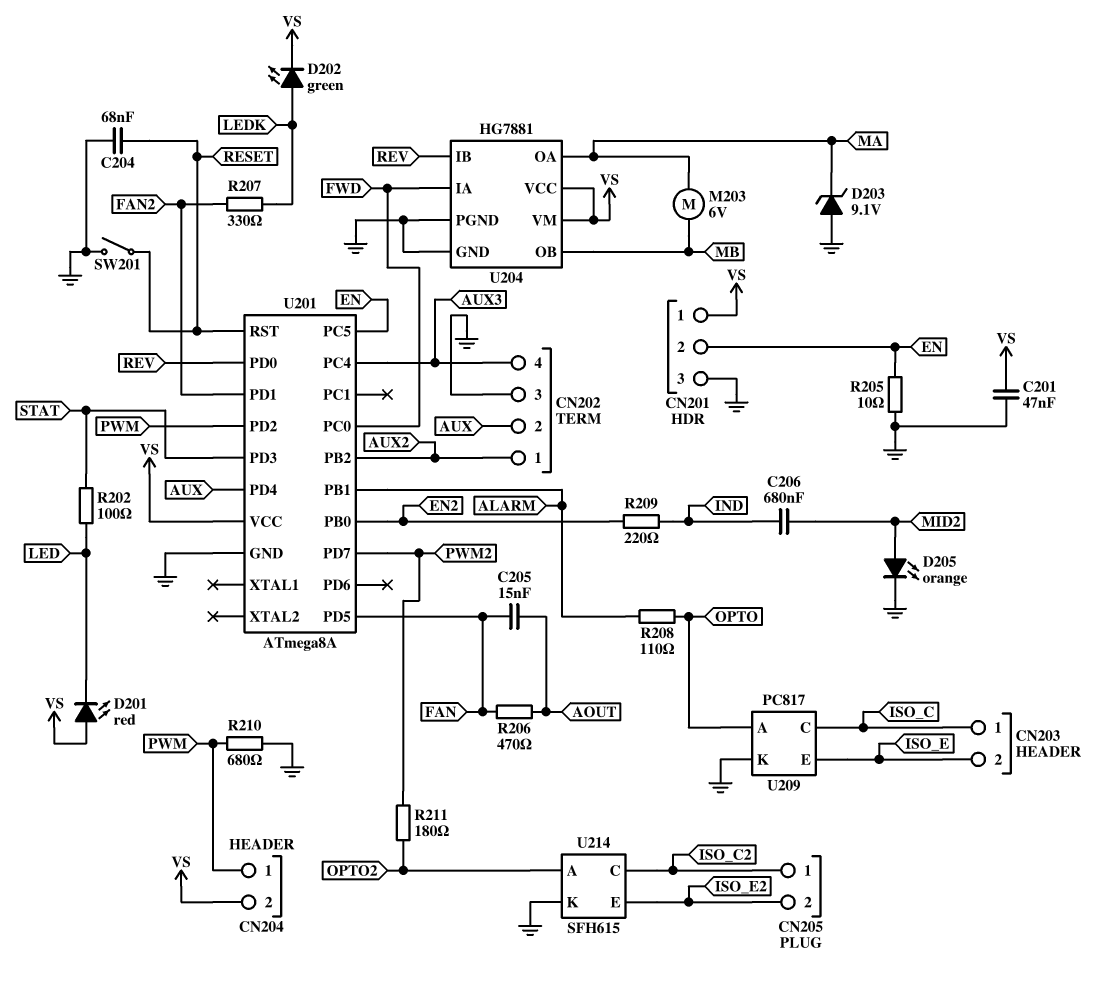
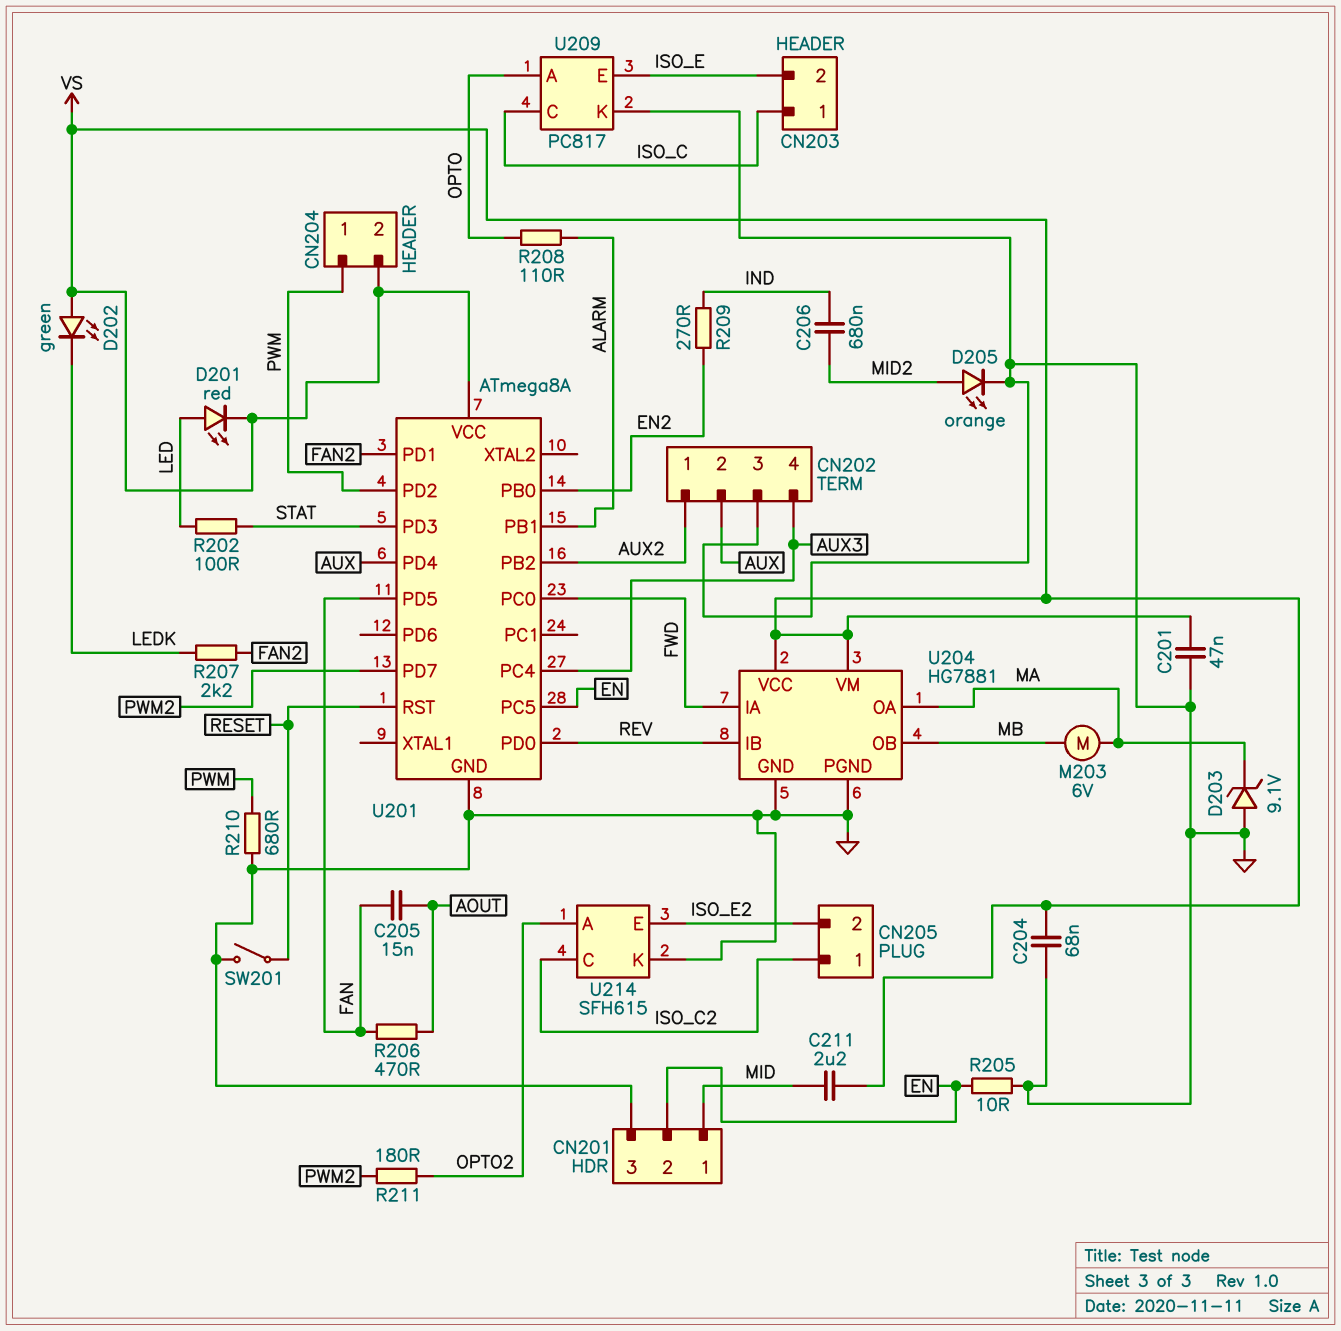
C204: 68nF (GND, RESET) -> 68nF (GND, VS)
C211: none -> 2.2uF (MID, VS)
CN201 pin 1: VS -> MID
D201: LED red (A VS, K LED) -> LED red (A LED, K VS)
D202: LED green (A LEDK, K VS) -> LED green (A VS, K LEDK)
R207: 330 (FAN2, LEDK) -> 2.2k (FAN2, LEDK)
R209: 220 (EN2, IND) -> 270 (EN2, IND)

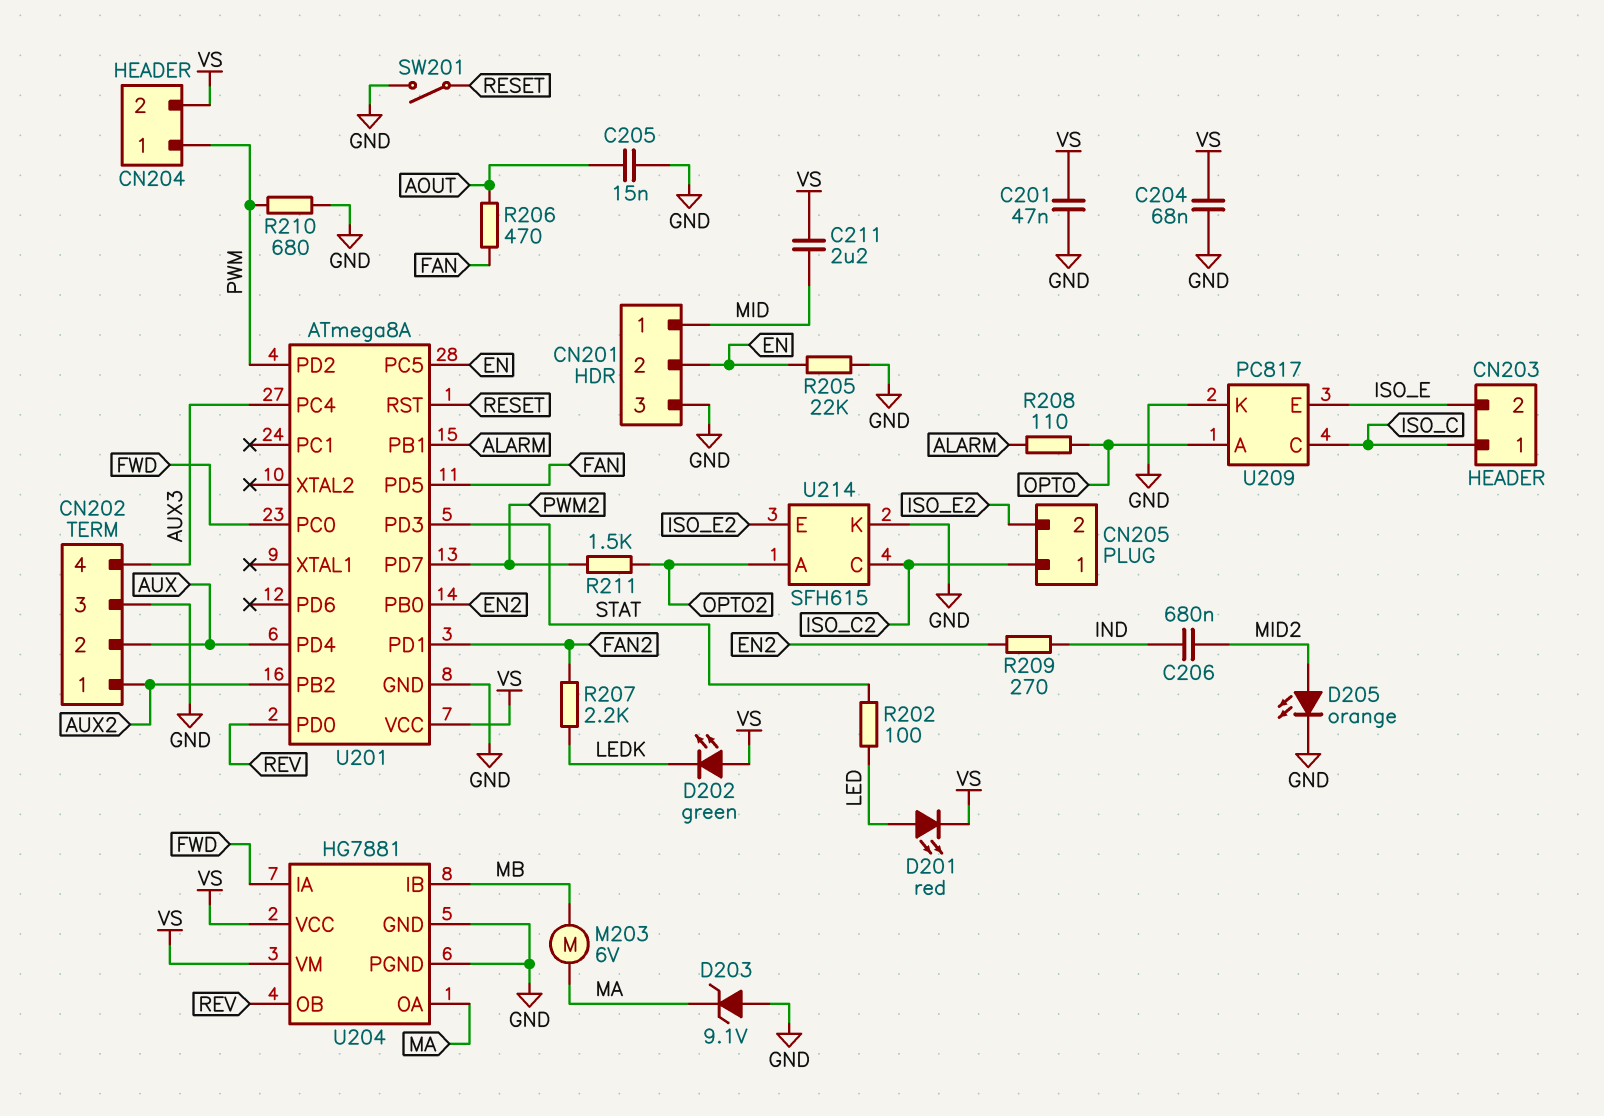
C205: 15nF (AOUT, FAN) -> 15nF (AOUT, GND)
R205: 10 (EN, GND) -> 22k (EN, GND)
R211: 180 (OPTO2, PWM2) -> 1.5k (OPTO2, PWM2)
U204 pin IB: REV -> MB
U204 pin OB: MB -> REV

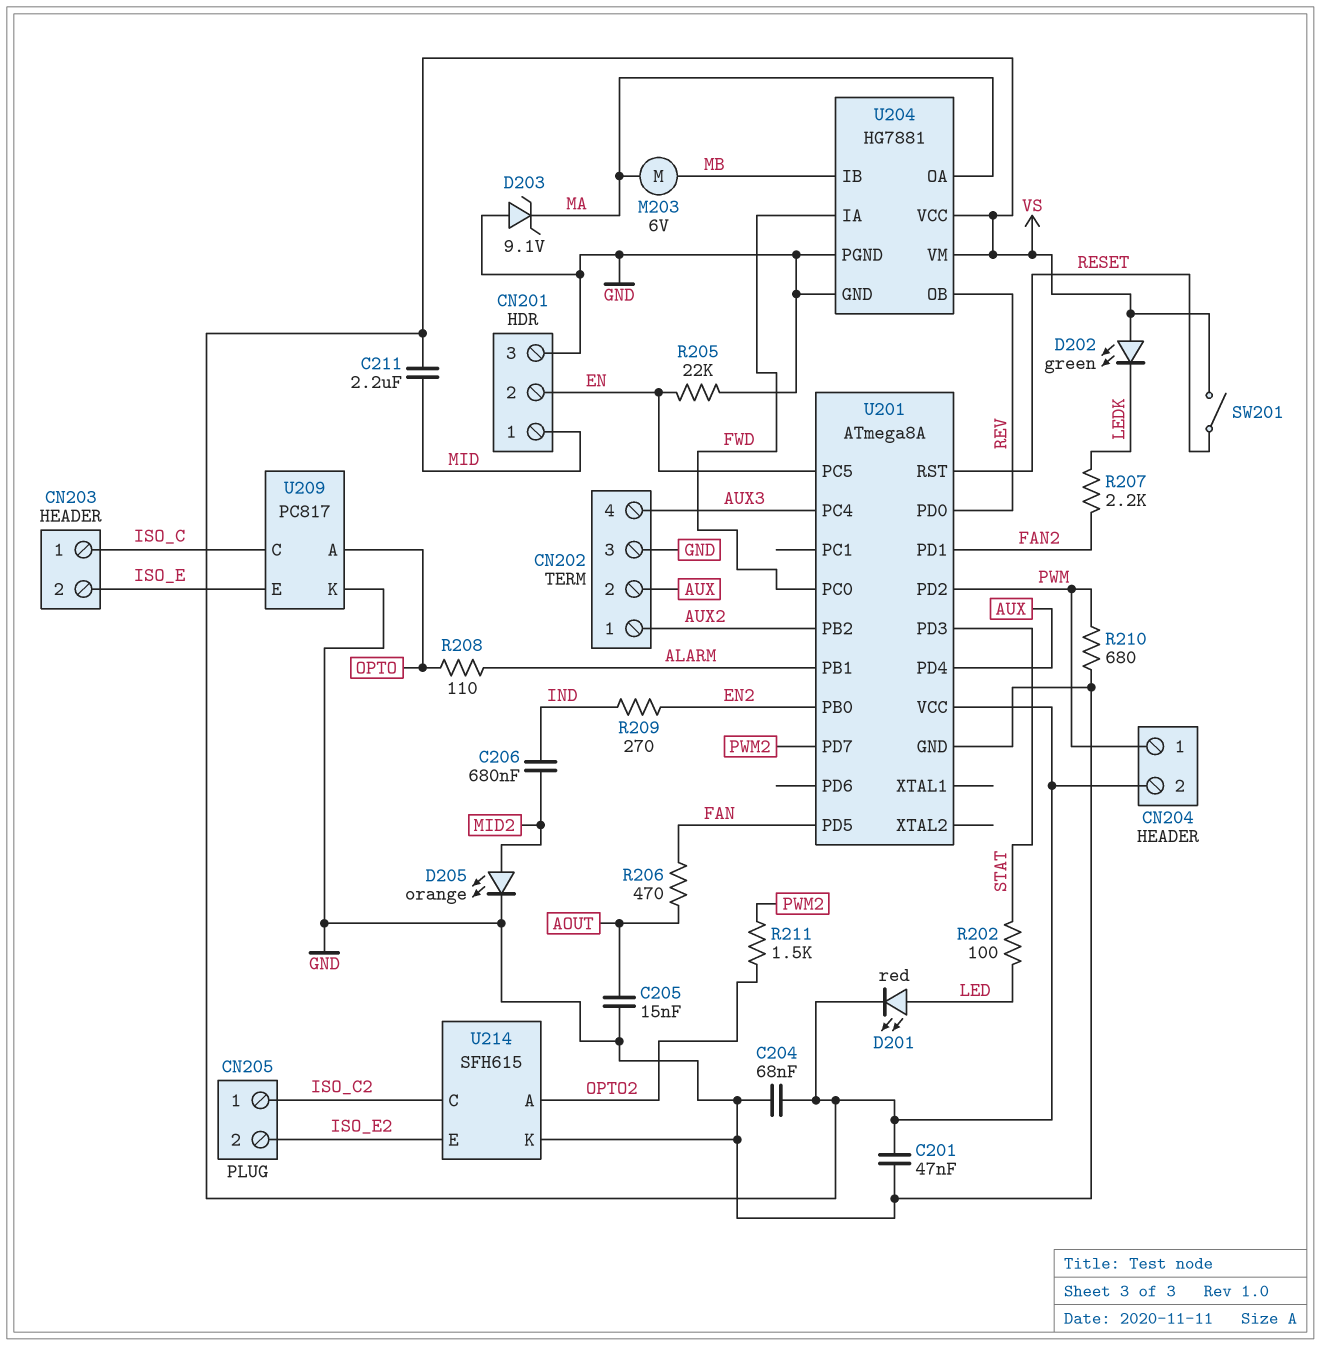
SW201: switch (GND, RESET) -> switch (RESET, VS)

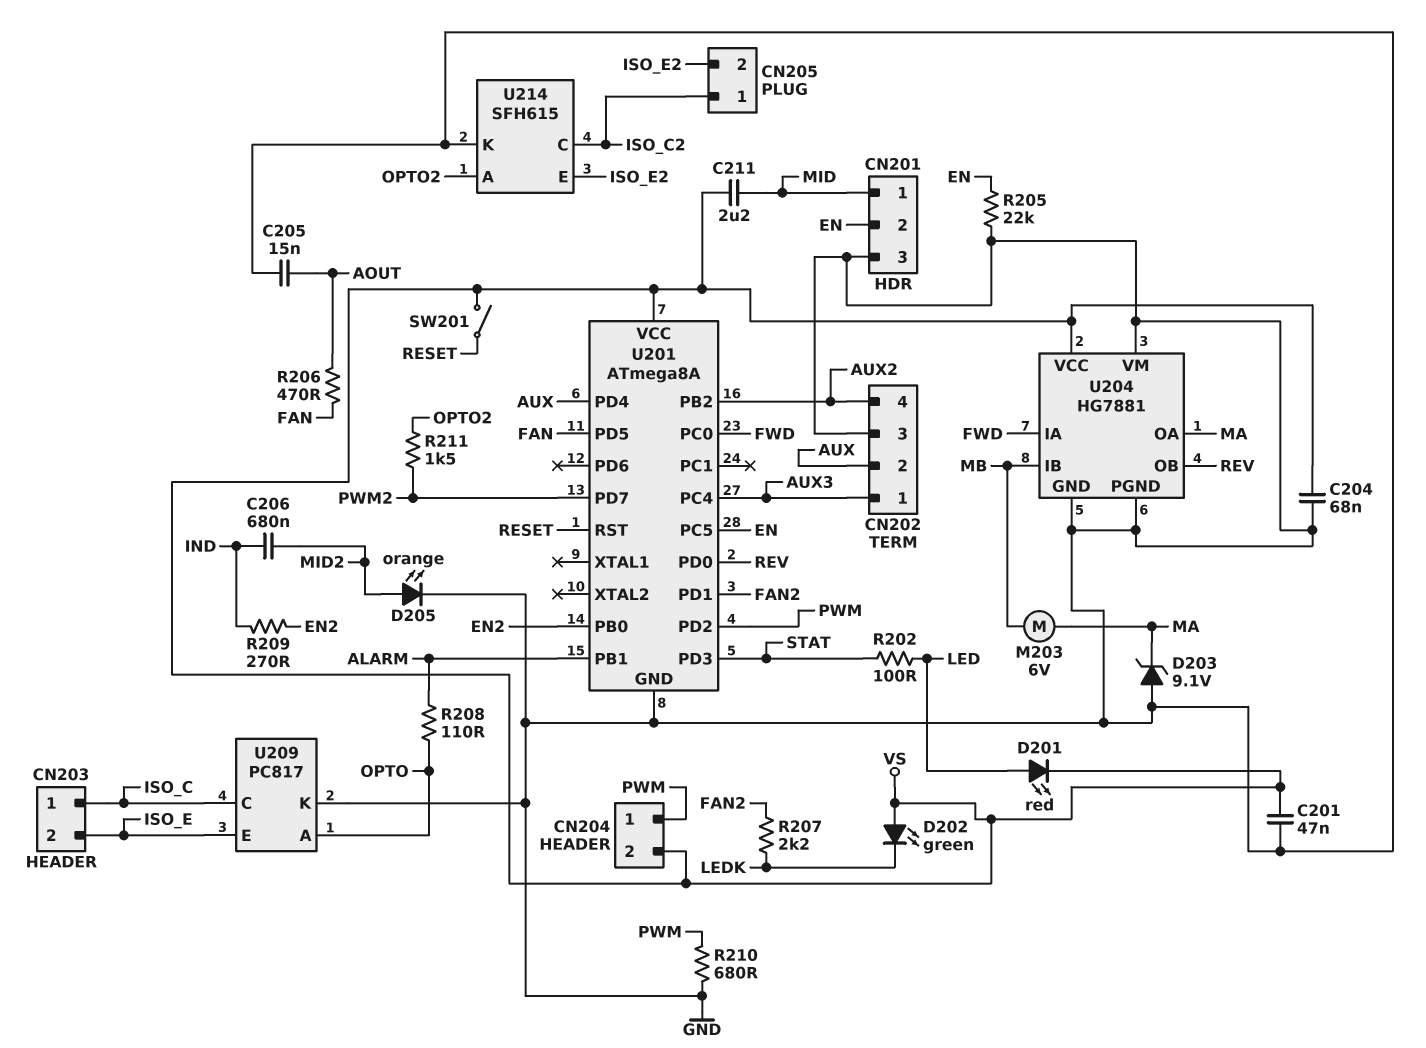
CN202 pin 1: AUX2 -> AUX3
CN202 pin 4: AUX3 -> AUX2
U204 pin VM: VS -> GND

